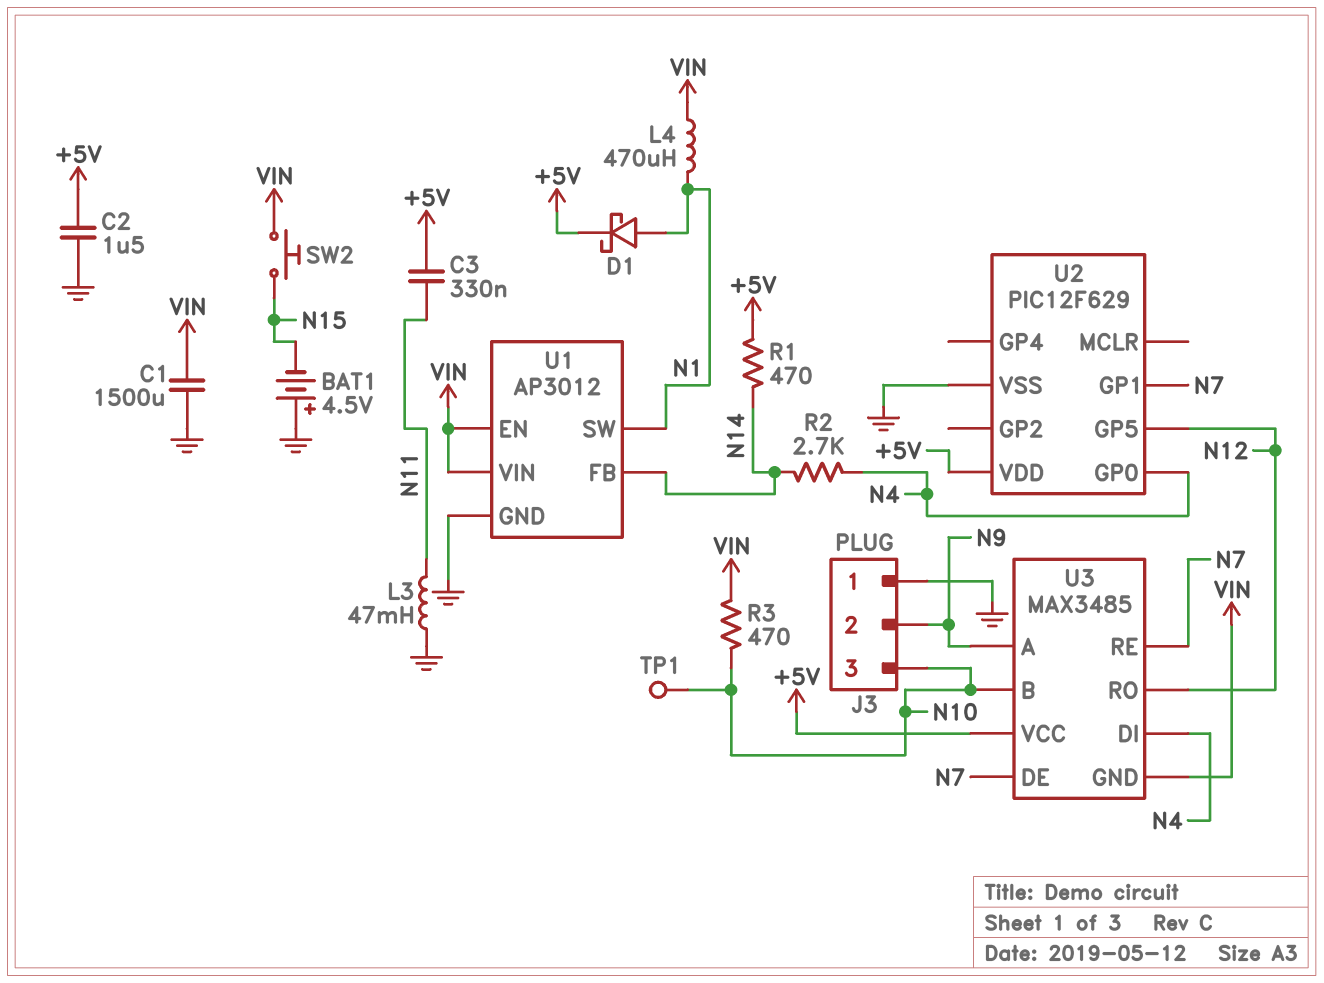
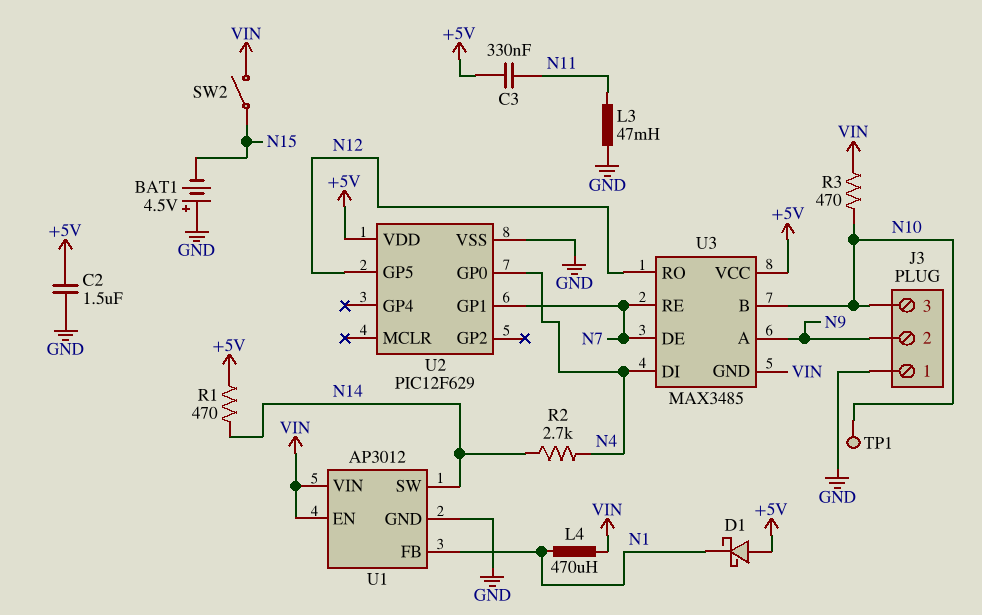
C1: 1500uF (GND, VIN) -> none
D1: schottky (A N1, K +5V) -> schottky (A +5V, K N1)
SW2: button (N15, VIN) -> switch (N15, VIN)
U1 pin FB: N14 -> N1
U1 pin SW: N1 -> N14

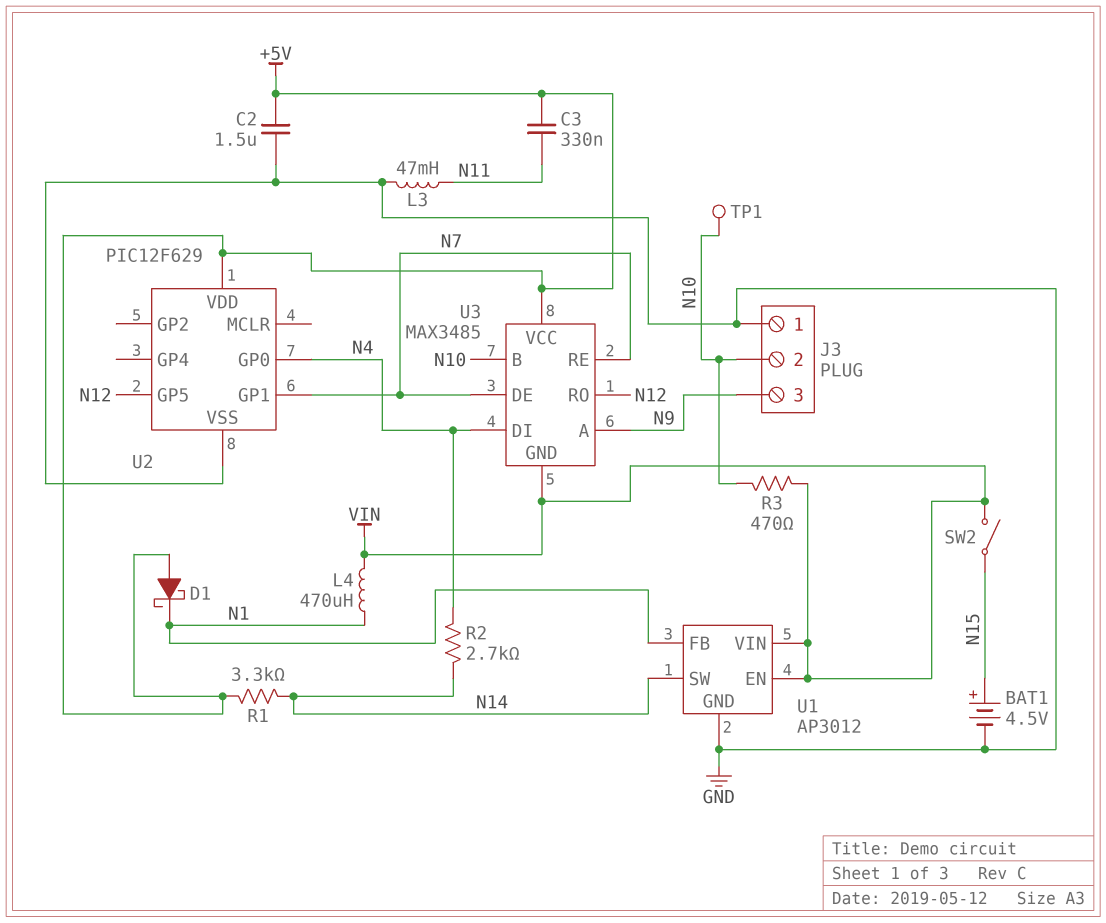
BAT1: 4.5V (plus GND, minus N15) -> 4.5V (plus N15, minus GND)
J3 pin 2: N9 -> N10
J3 pin 3: N10 -> N9
R1: 470 (+5V, N14) -> 3.3k (+5V, N14)

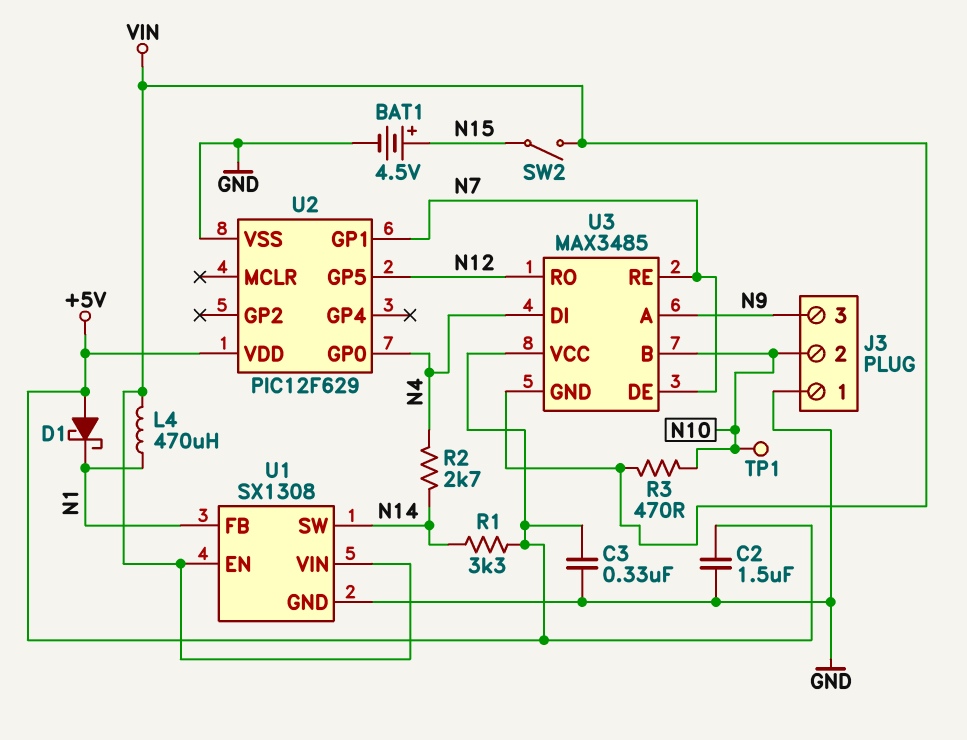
C3: 330nF (+5V, N11) -> 330nF (+5V, GND)
L3: 47mH (GND, N11) -> none
U1: AP3012 -> SX1308

